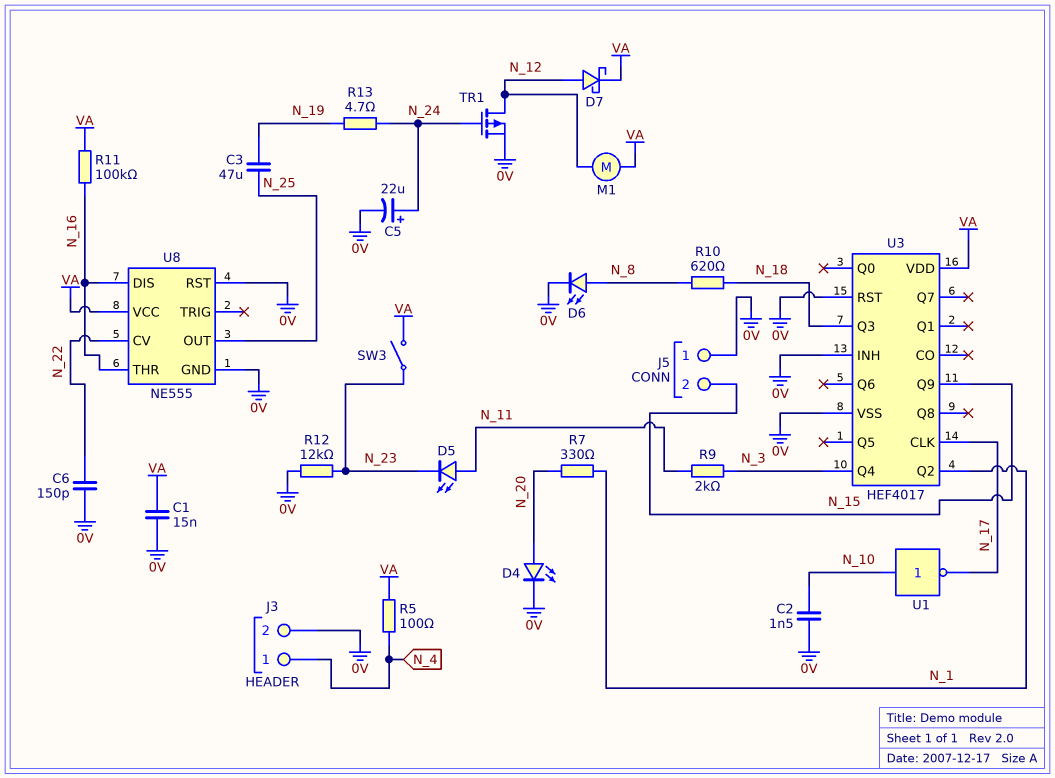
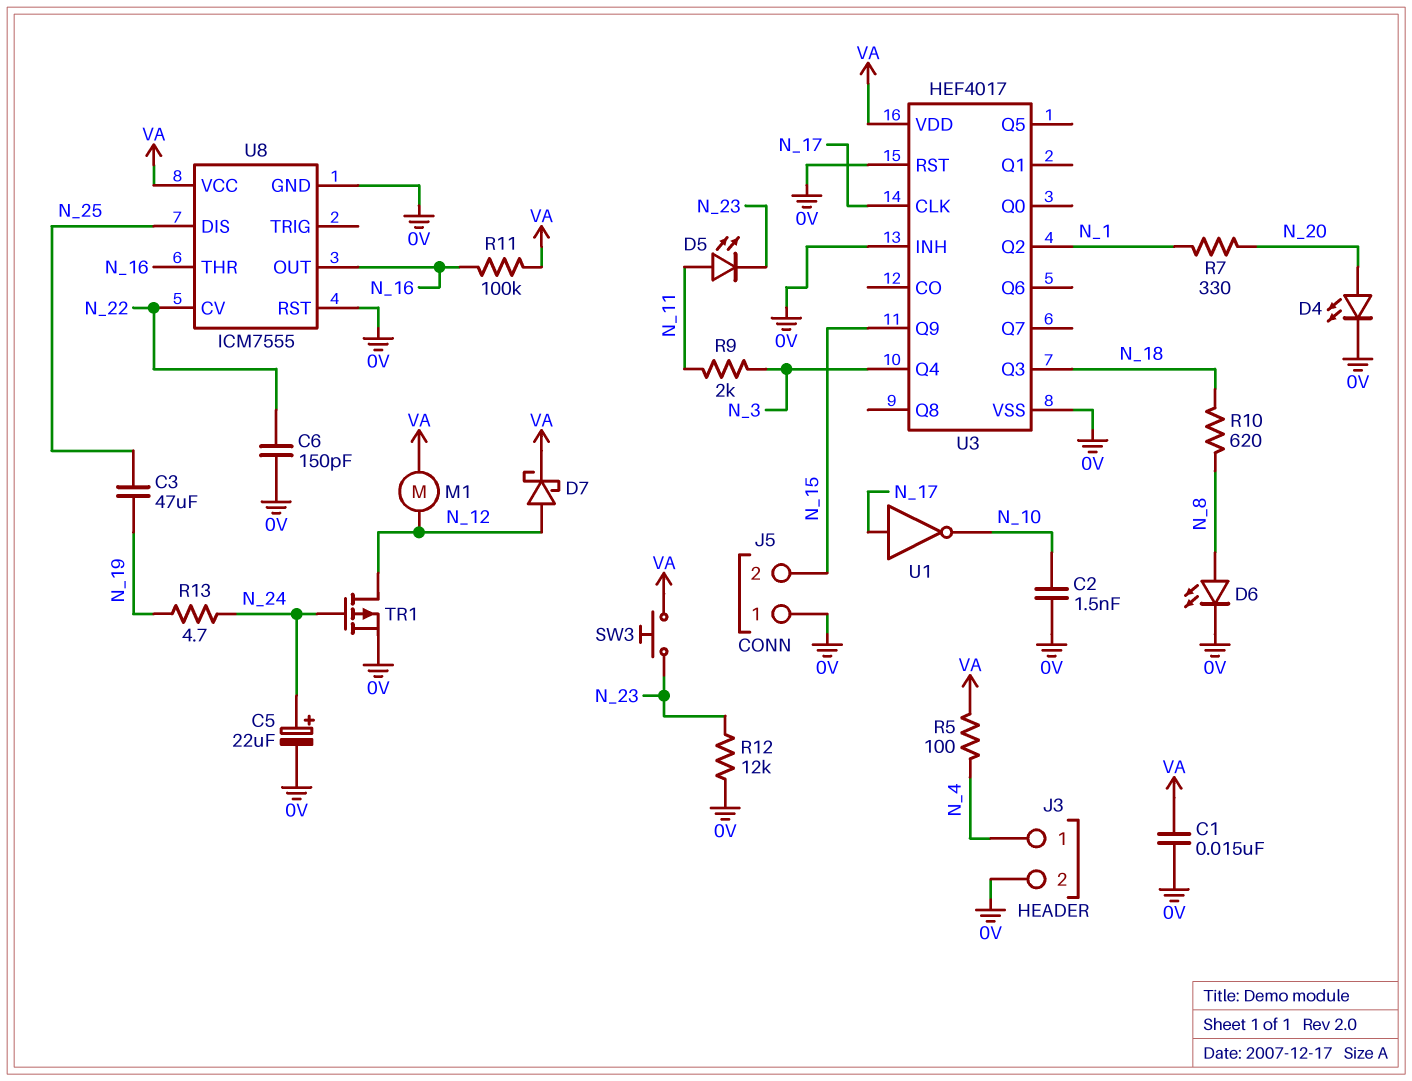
SW3: switch (N_23, VA) -> button (N_23, VA)
U1: NOT (in N_10, out N_17) -> NOT (in N_17, out N_10)
U8: NE555 -> ICM7555
U8 pin DIS: N_16 -> N_25
U8 pin OUT: N_25 -> N_16

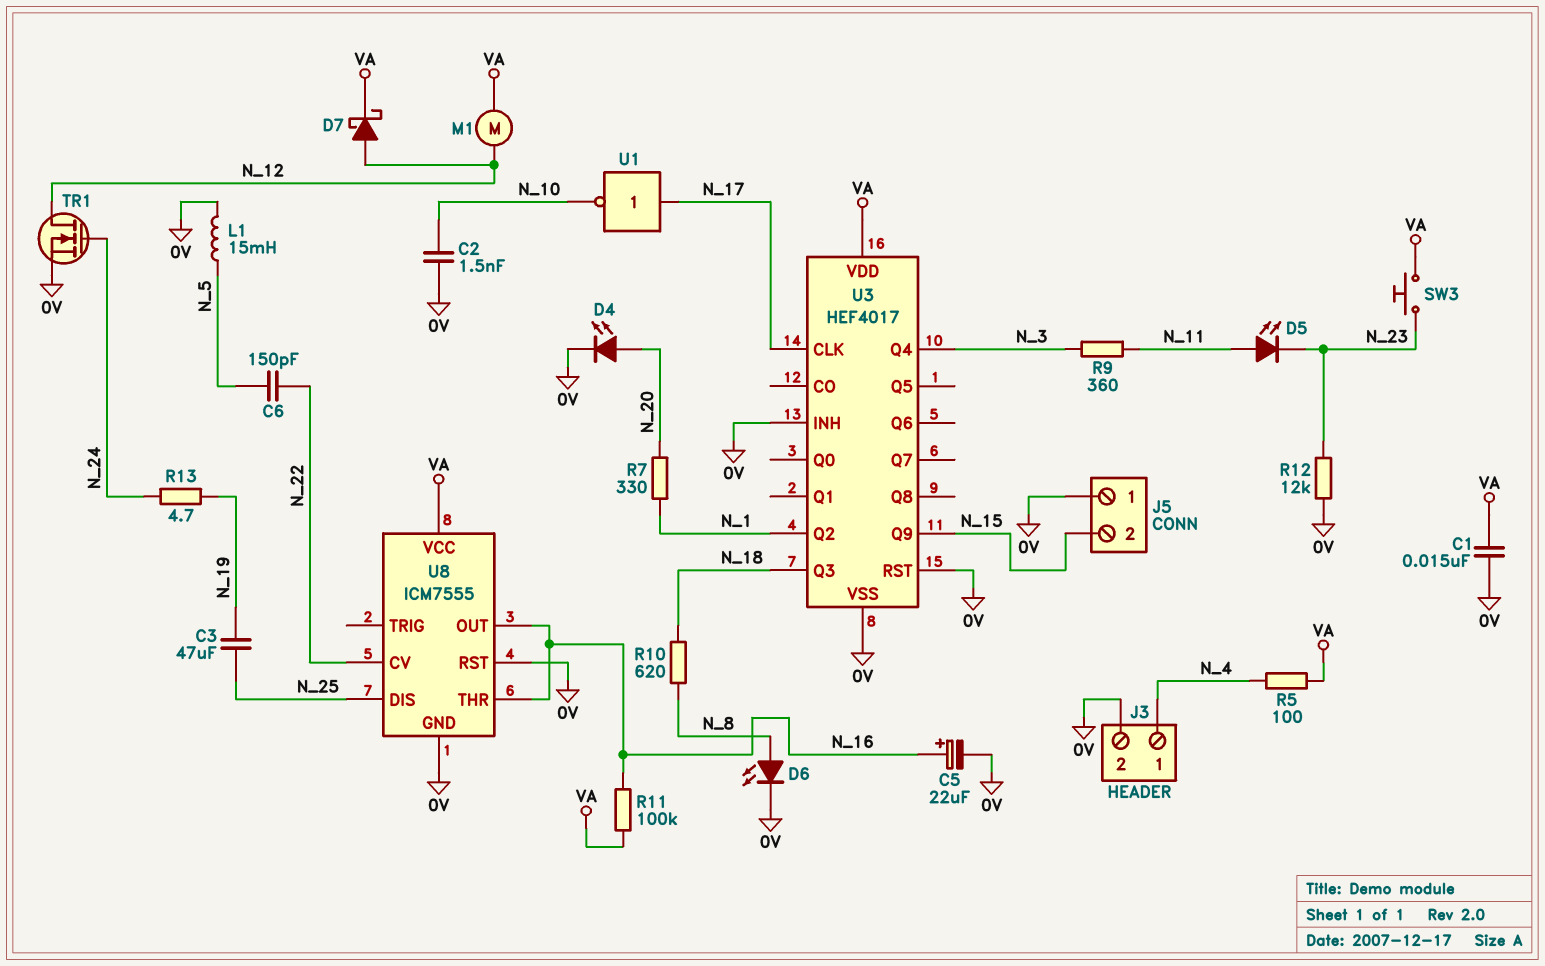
C5: 22uF (plus N_24, minus 0V) -> 22uF (plus N_16, minus 0V)
C6: 150pF (0V, N_22) -> 150pF (N_5, N_22)
L1: none -> 15mH (0V, N_5)
R9: 2k (N_3, N_11) -> 360 (N_3, N_11)
TR1: PMOS (G N_24, D N_12, S 0V) -> NMOS (G N_24, D N_12, S 0V)

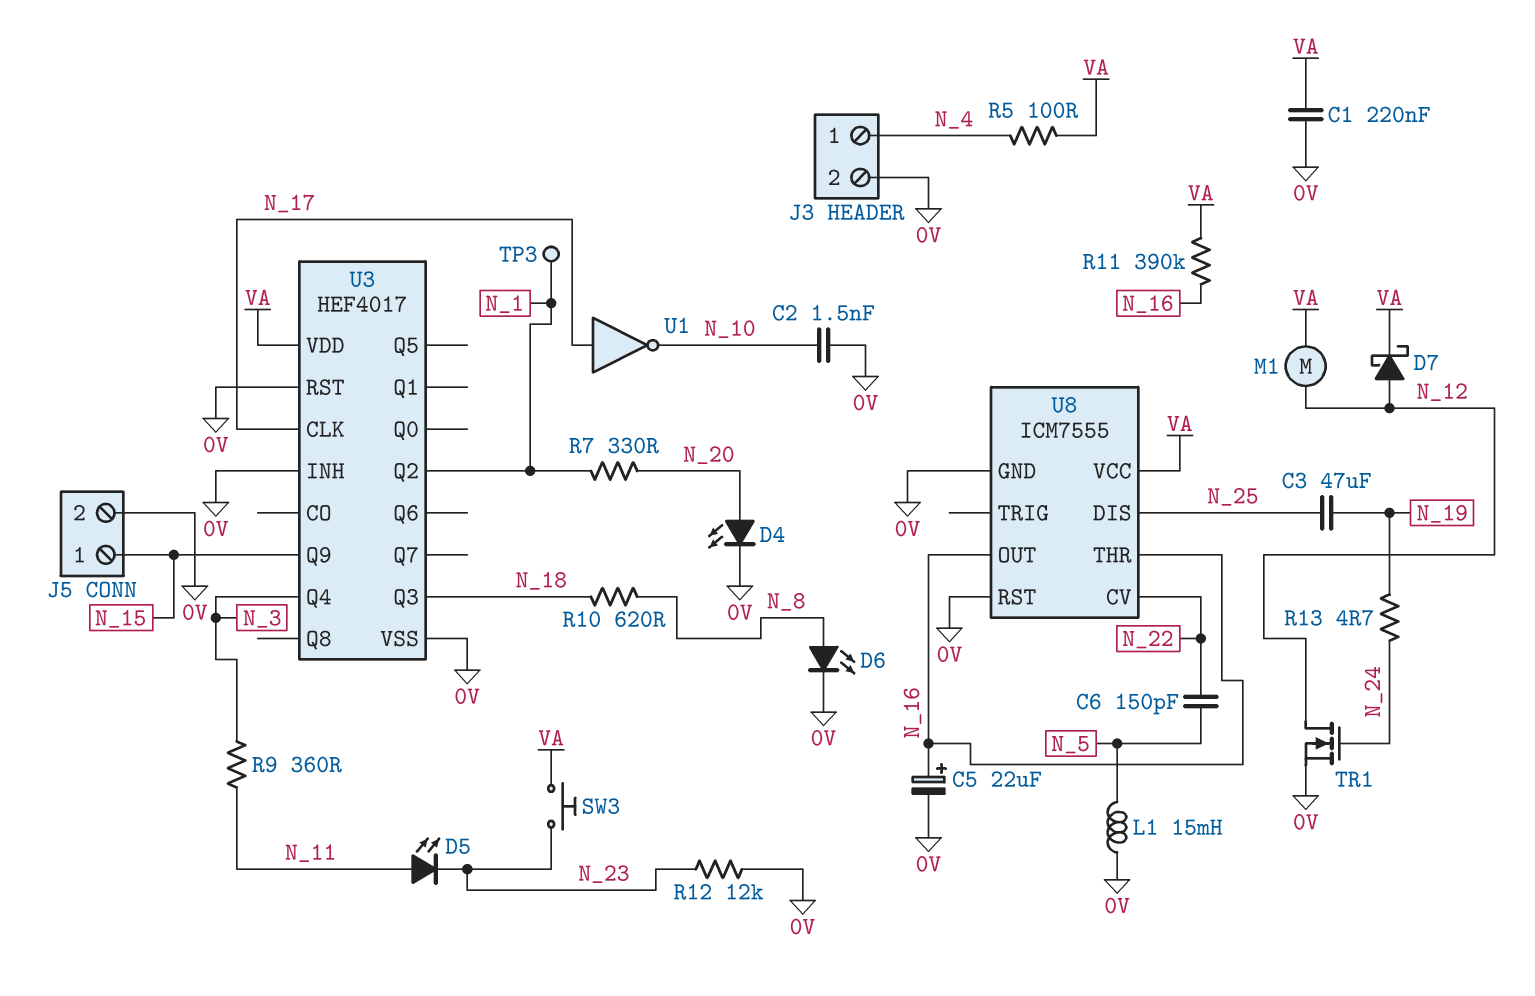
C1: 15nF (0V, VA) -> 220nF (0V, VA)
J5 pin 1: 0V -> N_15
J5 pin 2: N_15 -> 0V
R11: 100k (N_16, VA) -> 390k (N_16, VA)
TP3: none -> test point (N_1)

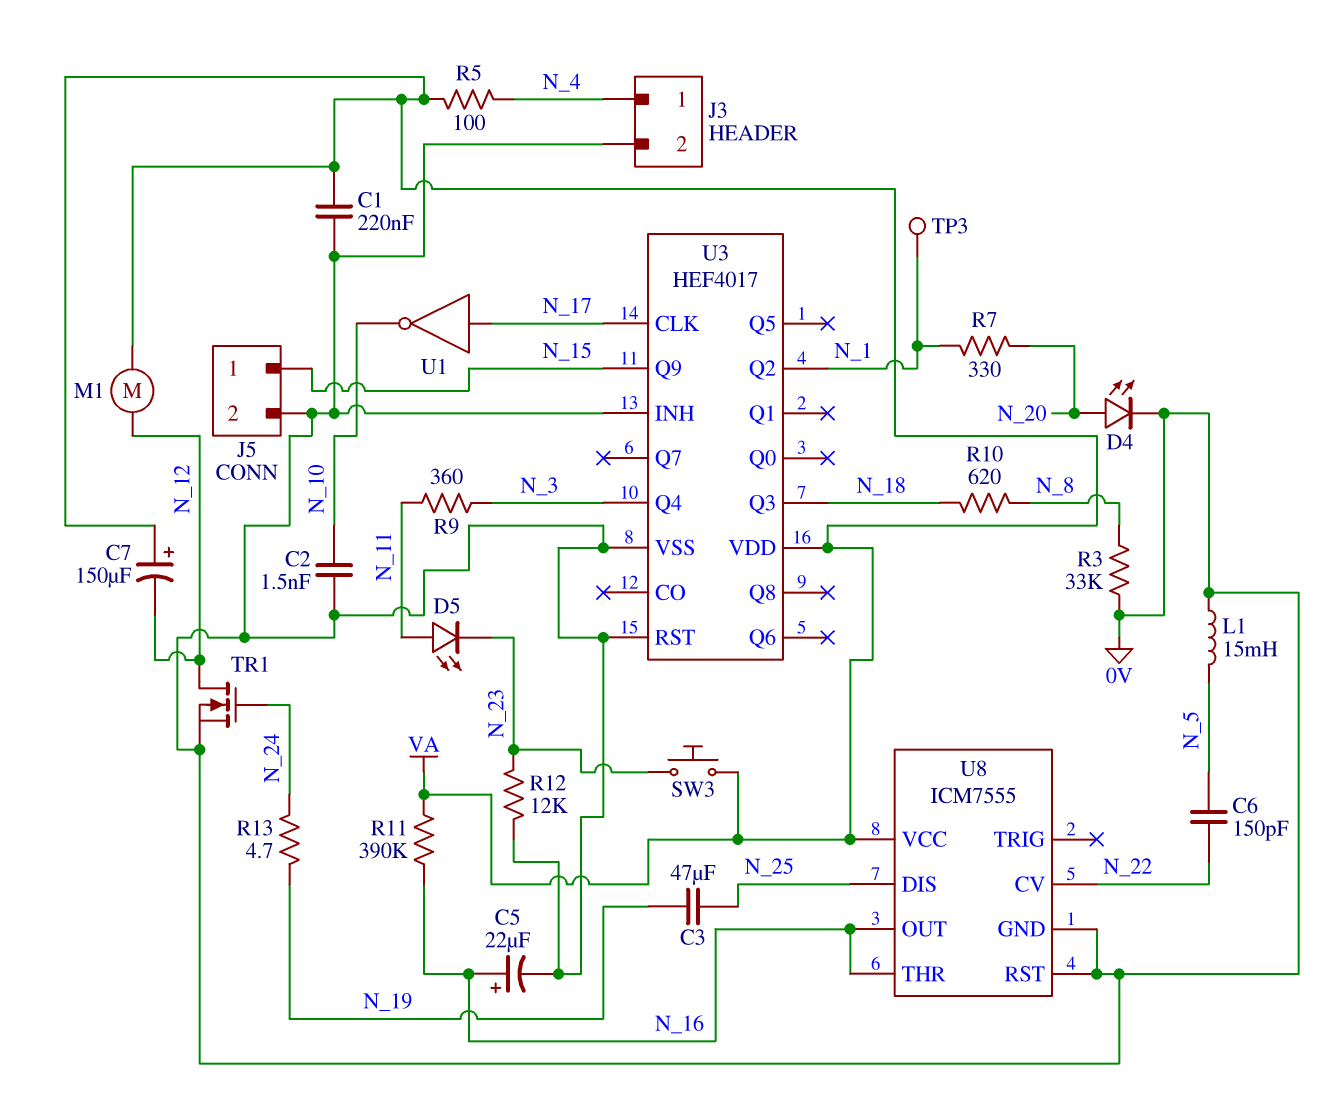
C7: none -> 150uF (plus VA, minus N_12)
D6: LED (A N_8, K 0V) -> none
D7: schottky (A N_12, K VA) -> none
R3: none -> 33k (0V, N_8)

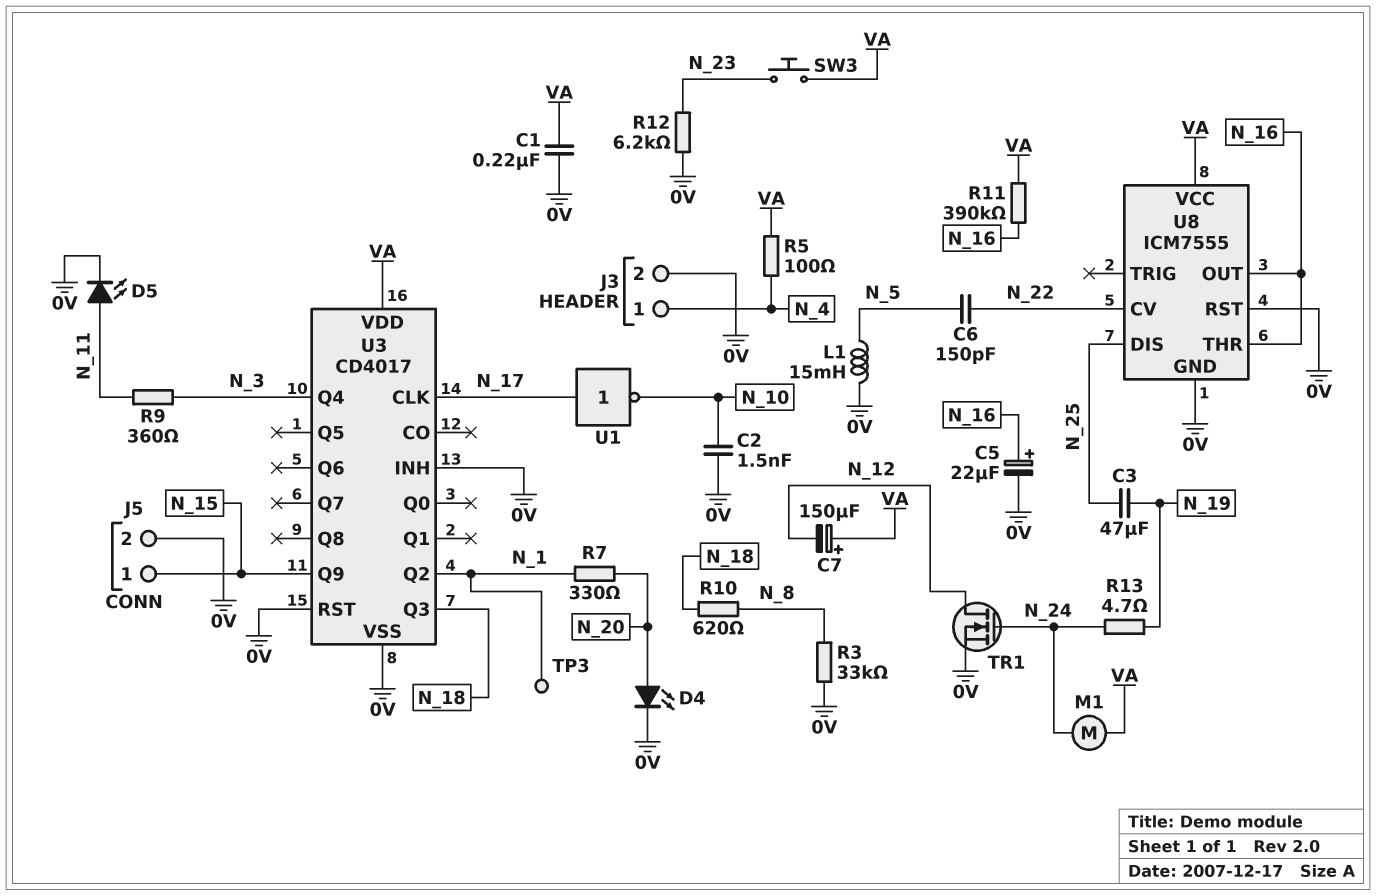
D5: LED (A N_11, K N_23) -> LED (A N_11, K 0V)
M1: motor (N_12, VA) -> motor (N_24, VA)
R12: 12k (0V, N_23) -> 6.2k (0V, N_23)
U3: HEF4017 -> CD4017

